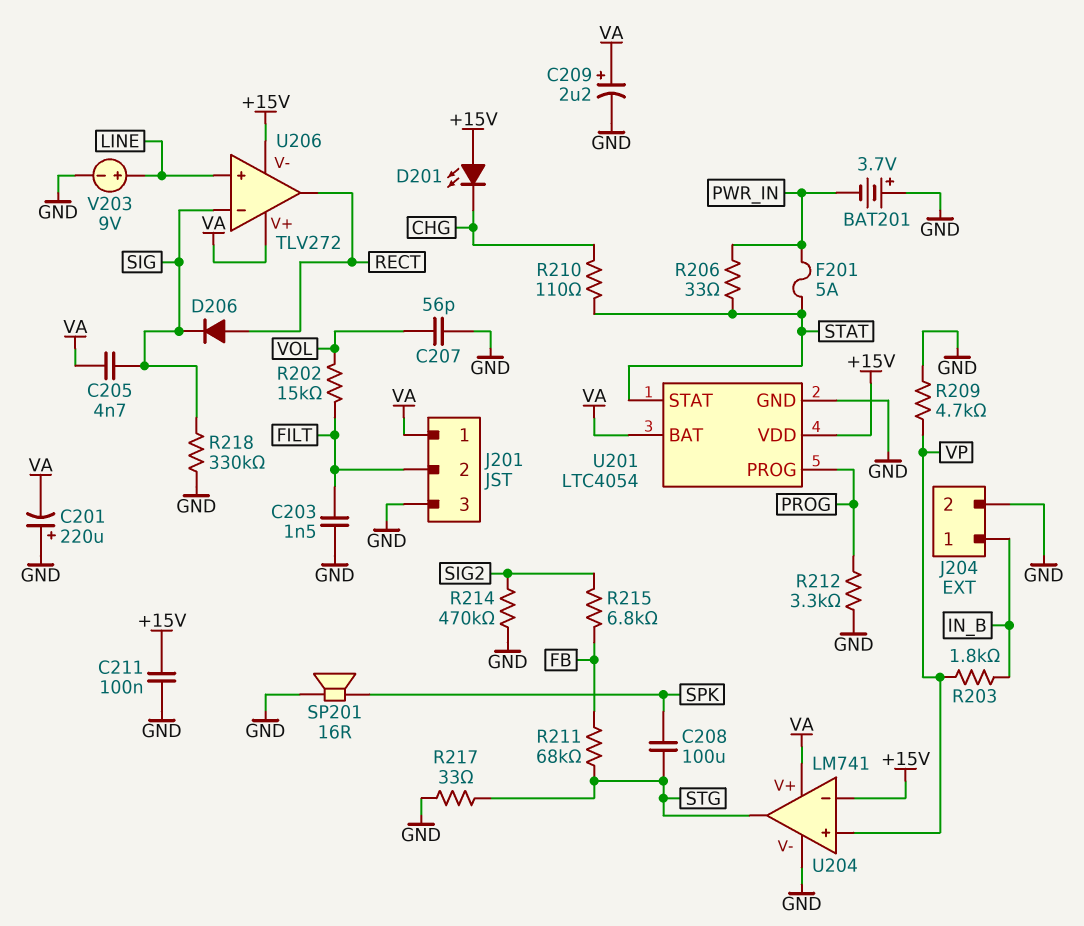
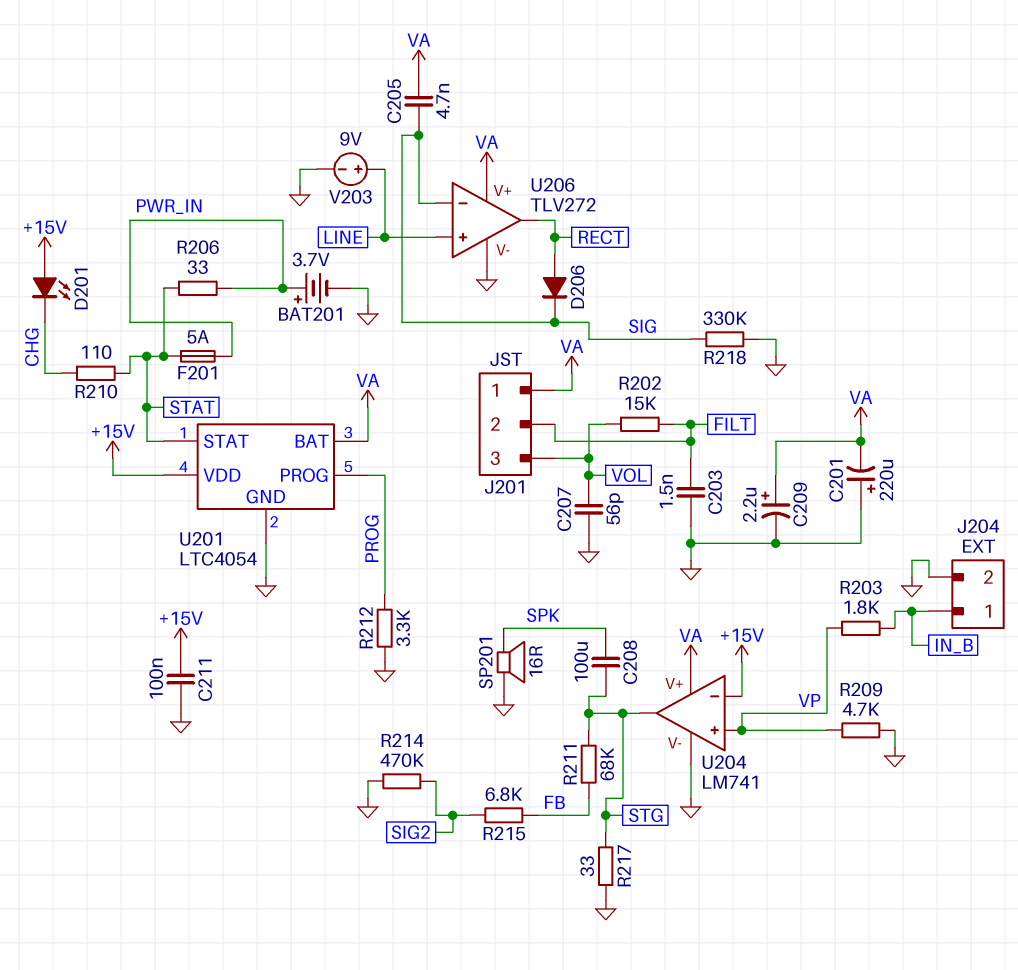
BAT201: 3.7V (plus GND, minus PWR_IN) -> 3.7V (plus PWR_IN, minus GND)
J201 pin 3: GND -> VOL
U206 pin V-: +15V -> GND

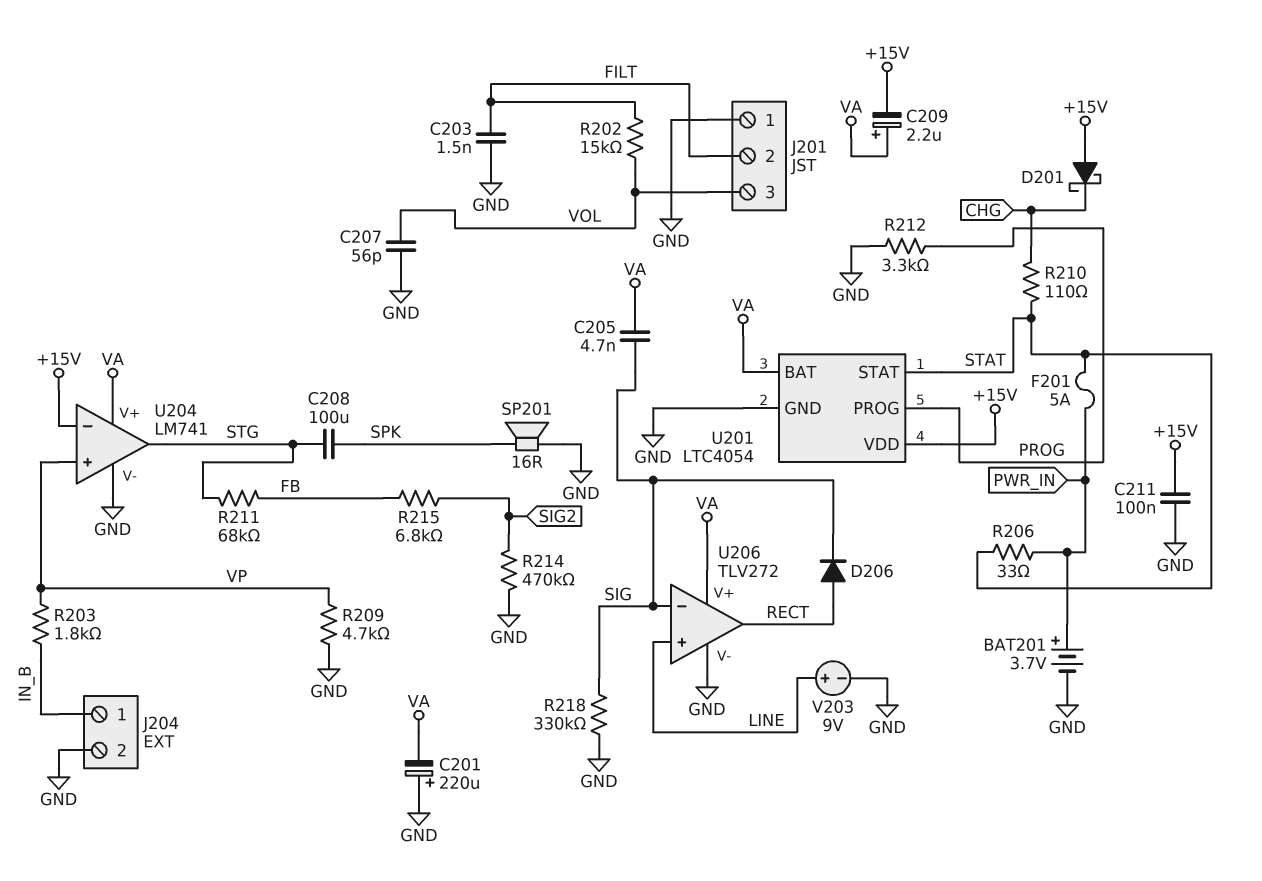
C209: 2.2uF (plus VA, minus GND) -> 2.2uF (plus VA, minus +15V)
D201: LED (A +15V, K CHG) -> schottky (A +15V, K CHG)
J201 pin 1: VA -> GND
R217: 33 (GND, STG) -> none

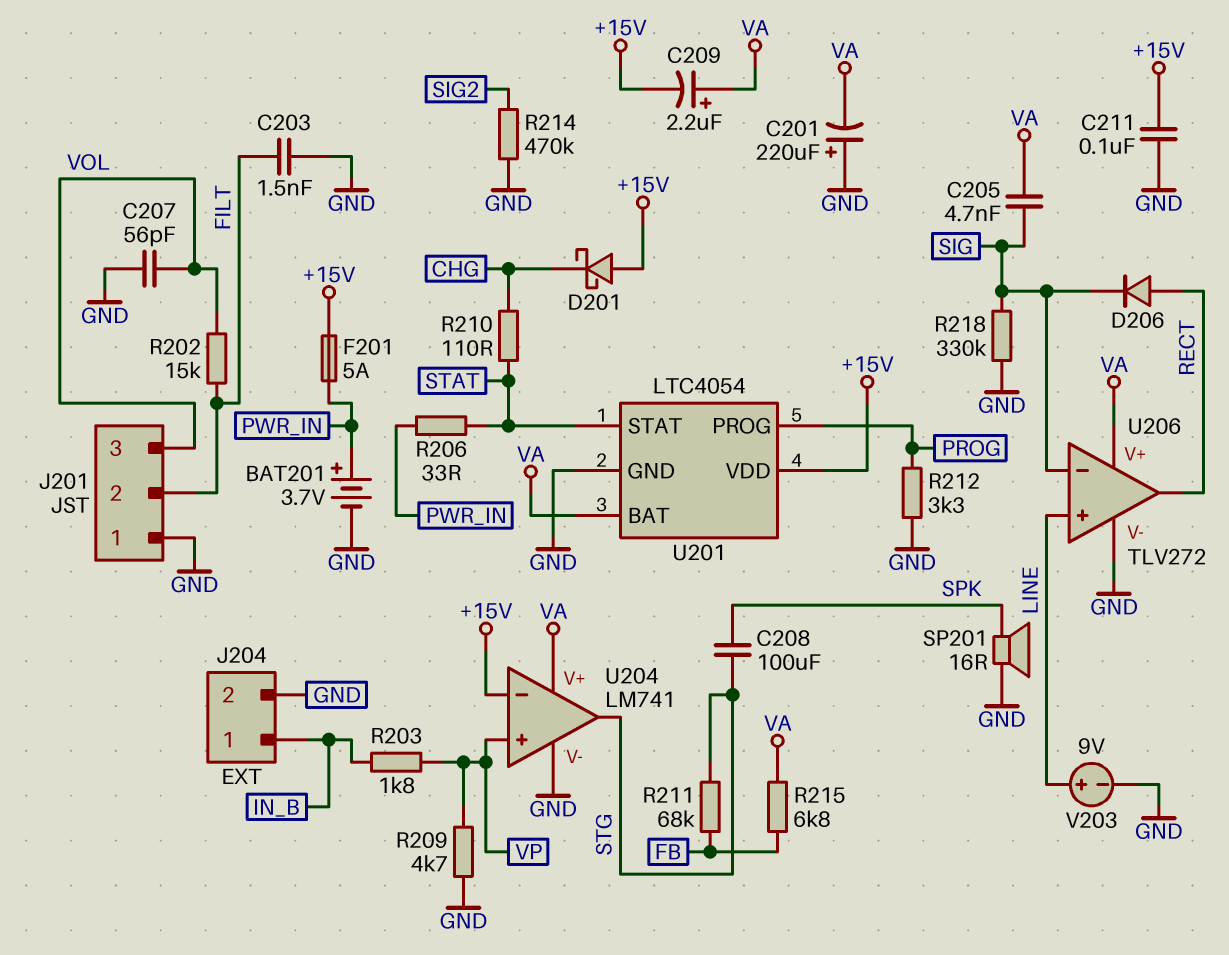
F201: 5A (PWR_IN, STAT) -> 5A (+15V, PWR_IN)
R215: 6.8k (FB, SIG2) -> 6.8k (FB, VA)

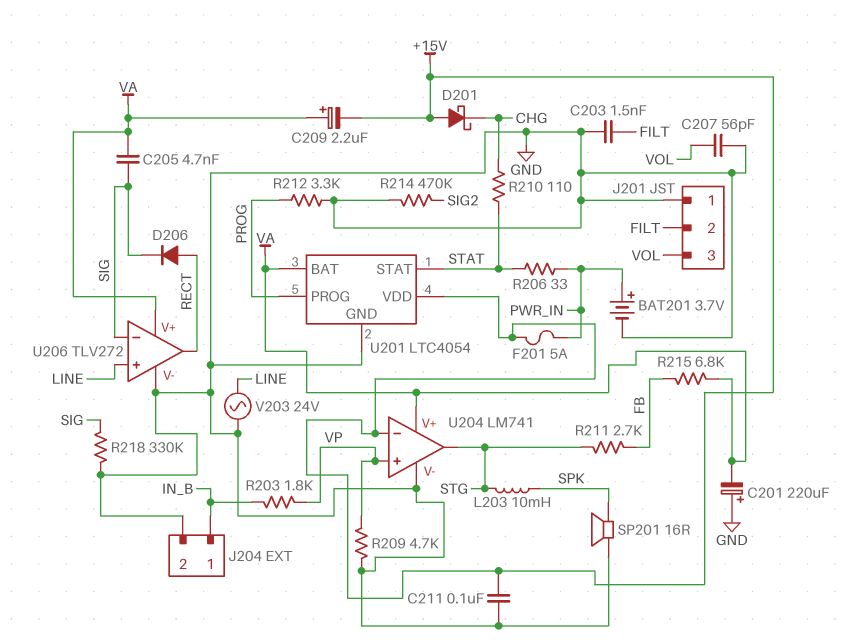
C208: 100uF (SPK, STG) -> none
L203: none -> 10mH (SPK, STG)
R202: 15k (FILT, VOL) -> none
R211: 68k (FB, STG) -> 2.7k (FB, STG)
V203: 9V (plus LINE, minus GND) -> AC 24V (GND, LINE)

